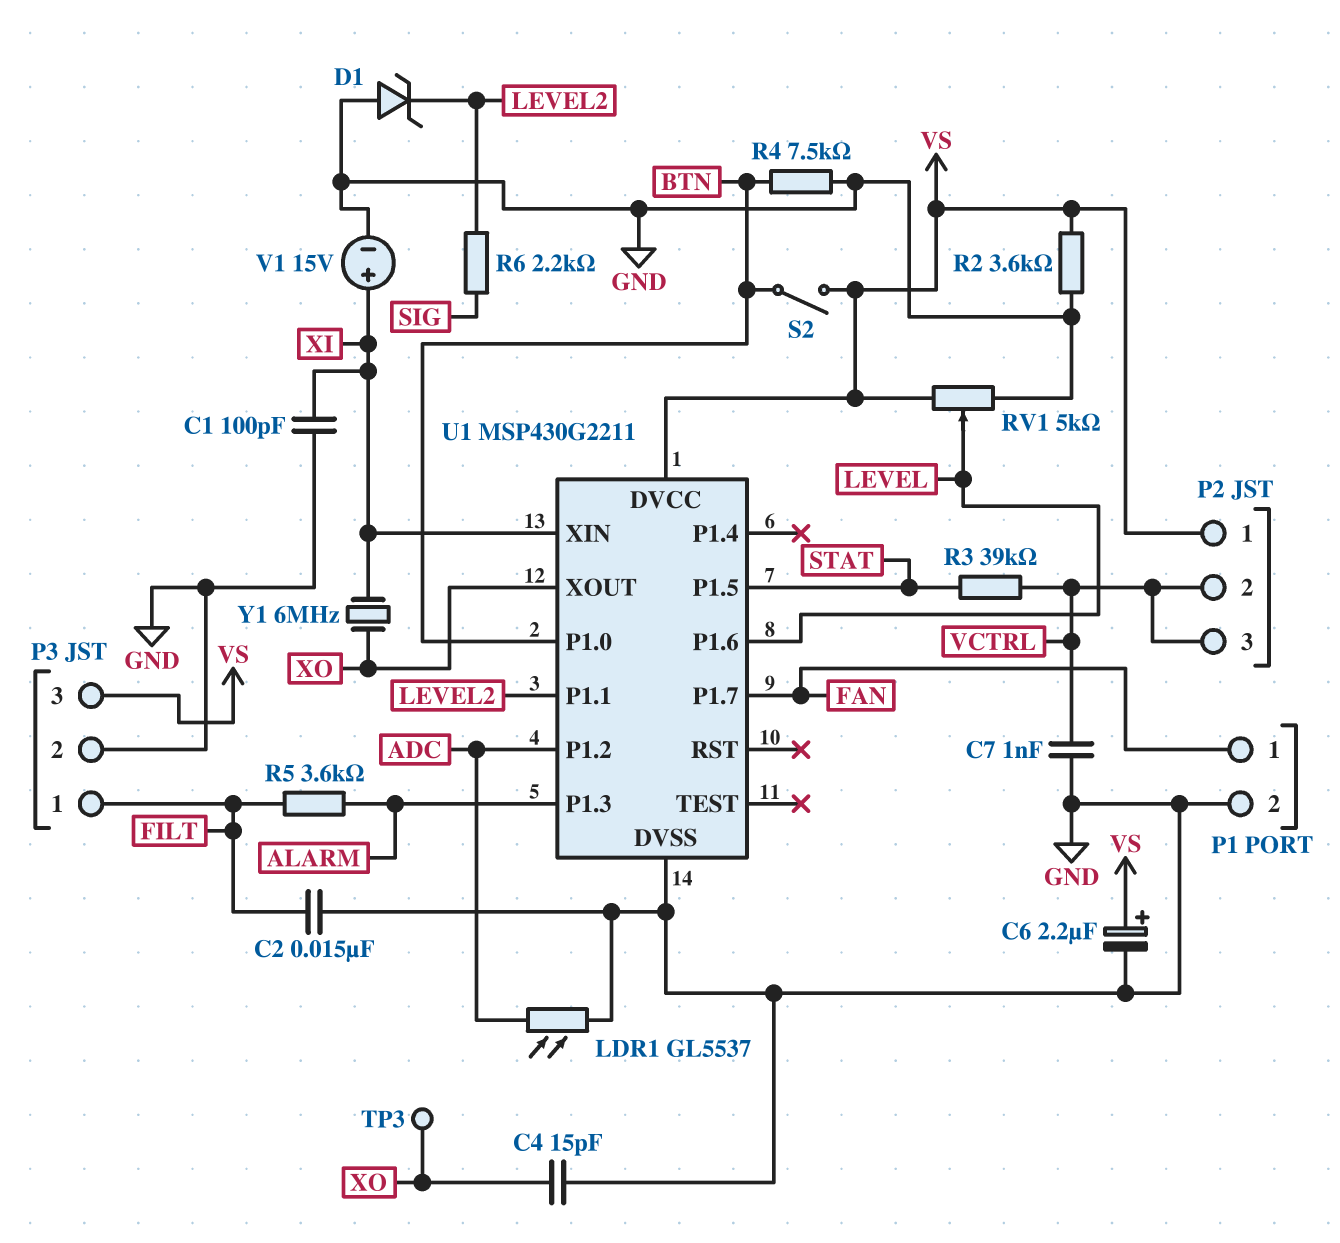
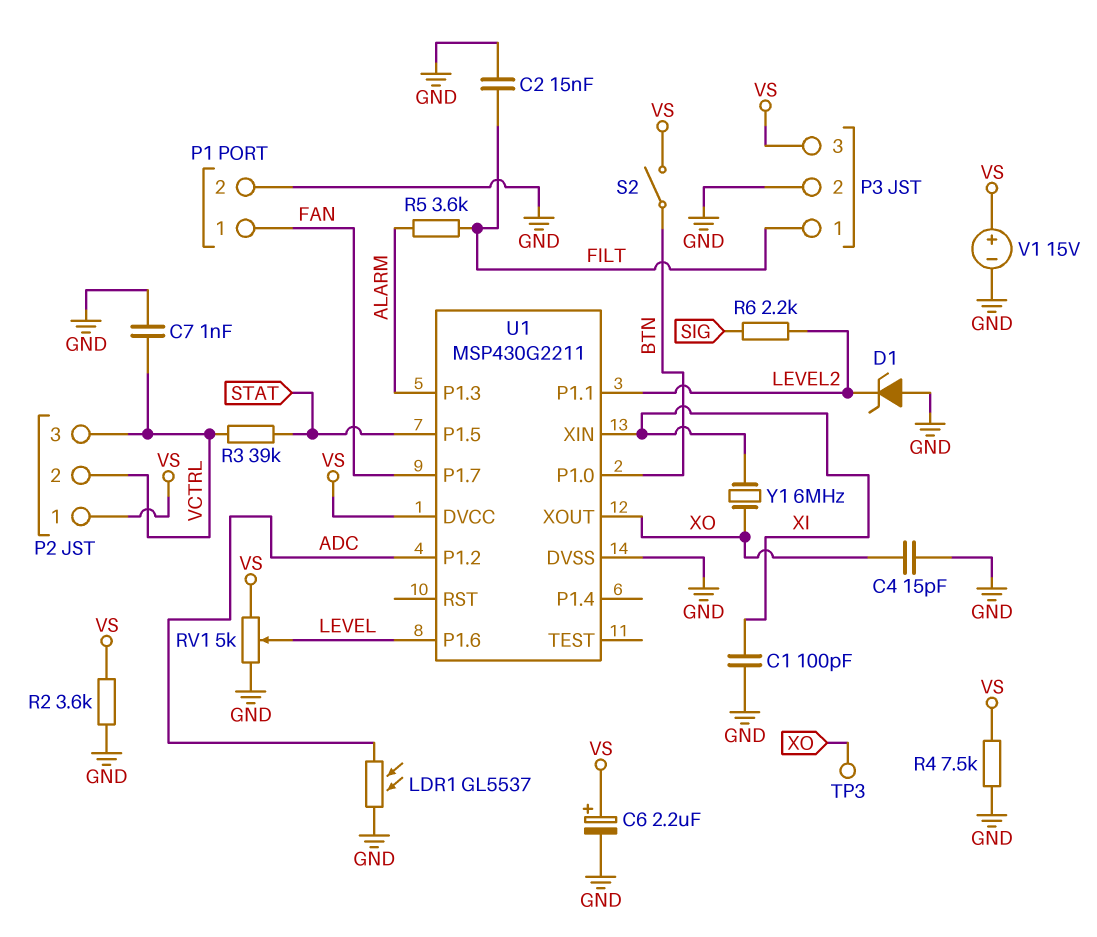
R4: 7.5k (BTN, GND) -> 7.5k (GND, VS)
V1: 15V (plus XI, minus GND) -> 15V (plus VS, minus GND)

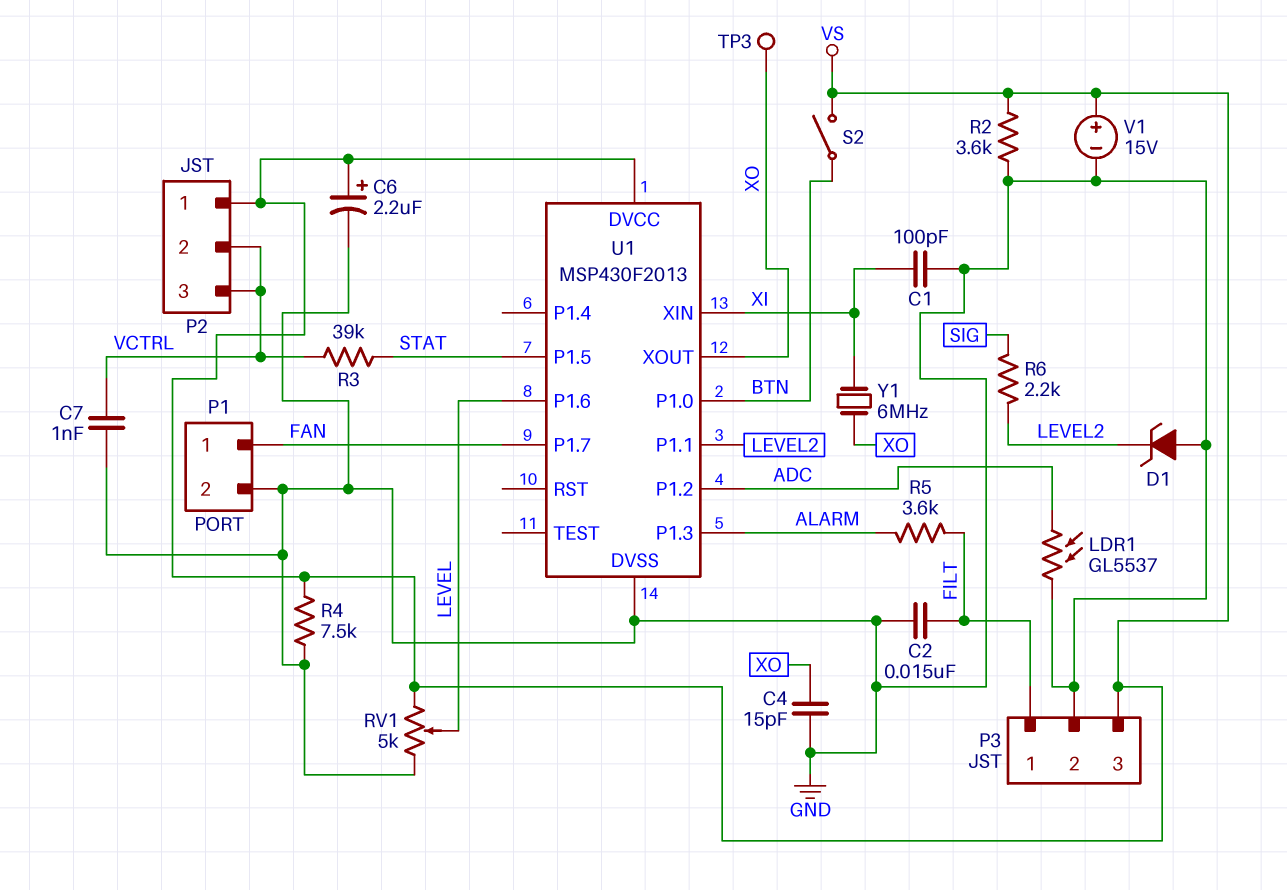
U1: MSP430G2211 -> MSP430F2013

